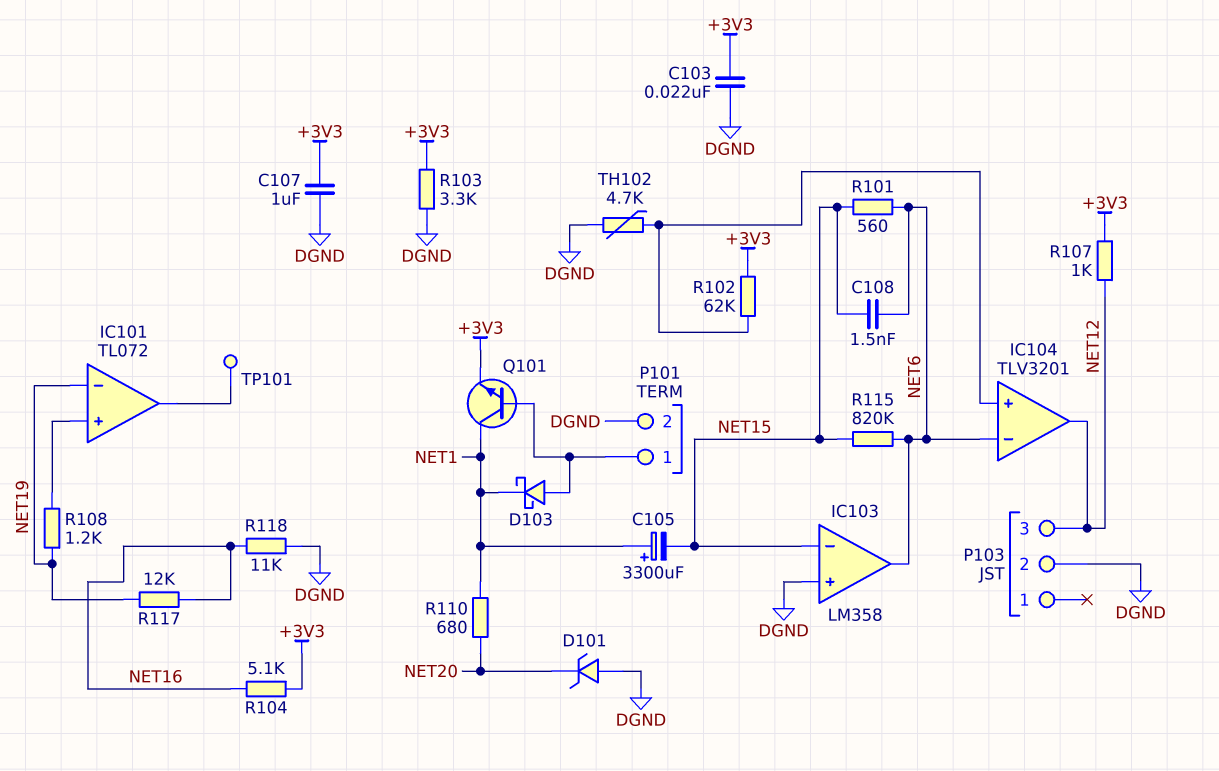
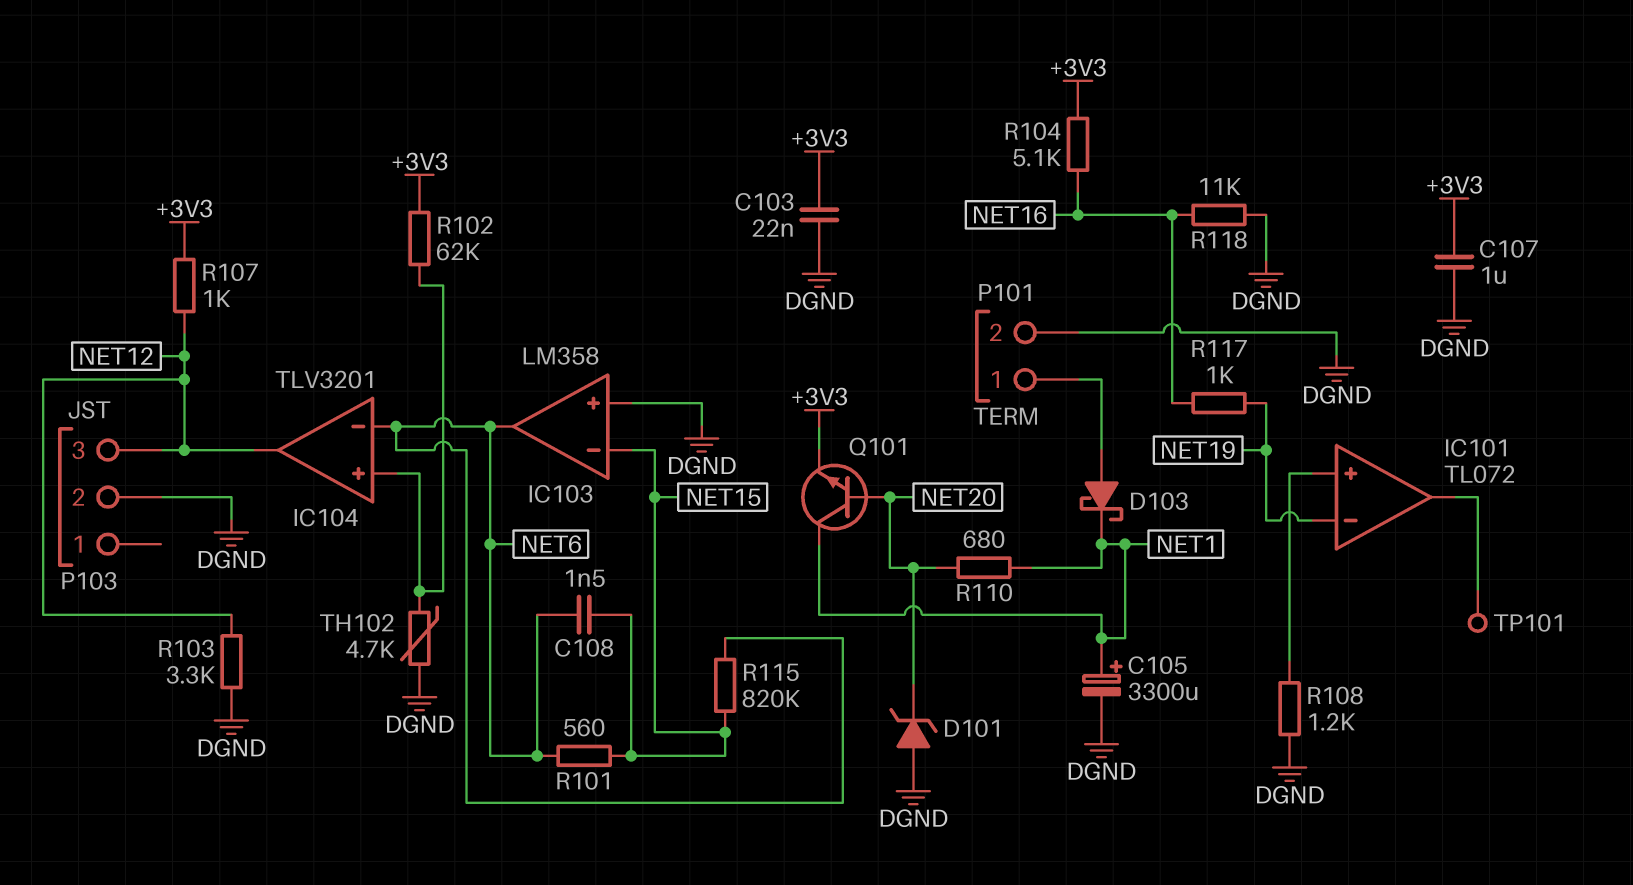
C105: 3300uF (plus NET1, minus NET15) -> 3300uF (plus NET1, minus DGND)
Q101: NPN (B P101/1, C NET1, E +3V3) -> NPN (B NET20, C NET1, E +3V3)
R103: 3.3k (+3V3, DGND) -> 3.3k (DGND, NET12)
R108: 1.2k (IC101/in+, NET19) -> 1.2k (DGND, IC101/in+)
R117: 12k (NET16, NET19) -> 1k (NET16, NET19)

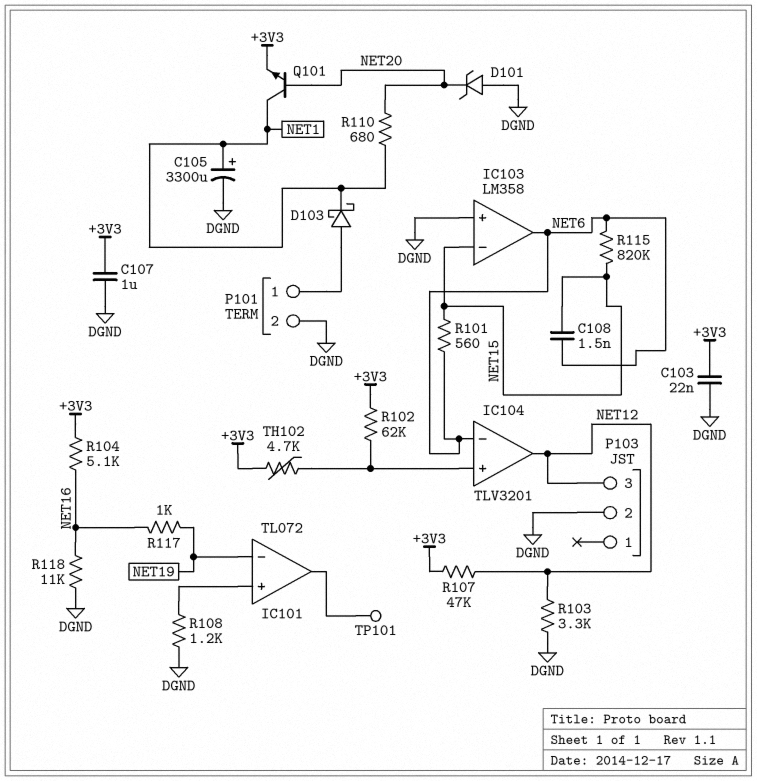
R107: 1k (+3V3, NET12) -> 47k (+3V3, NET12)
TH102: 4.7k (DGND, IC104/in+) -> 4.7k (+3V3, IC104/in+)

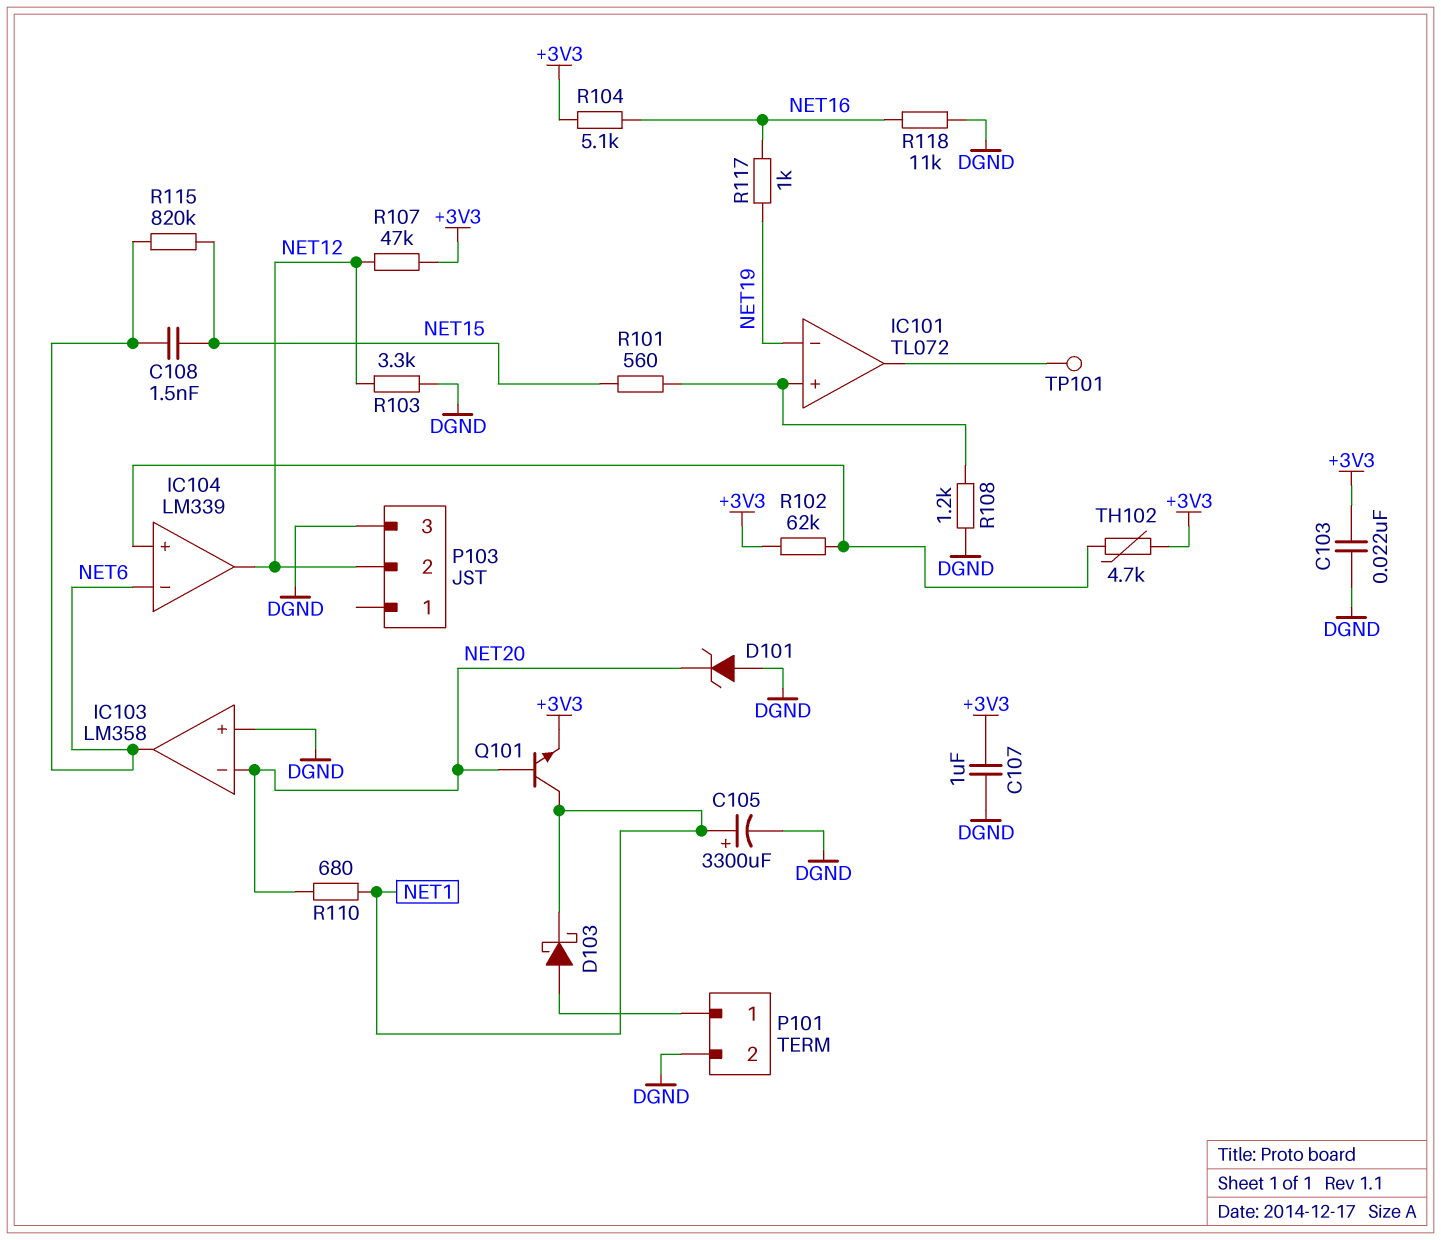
IC103 pin in-: NET15 -> NET20
IC104: TLV3201 -> LM339
P103 pin 2: DGND -> NET12
P103 pin 3: NET12 -> DGND
R101: 560 (NET6, NET15) -> 560 (IC101/in+, NET15)

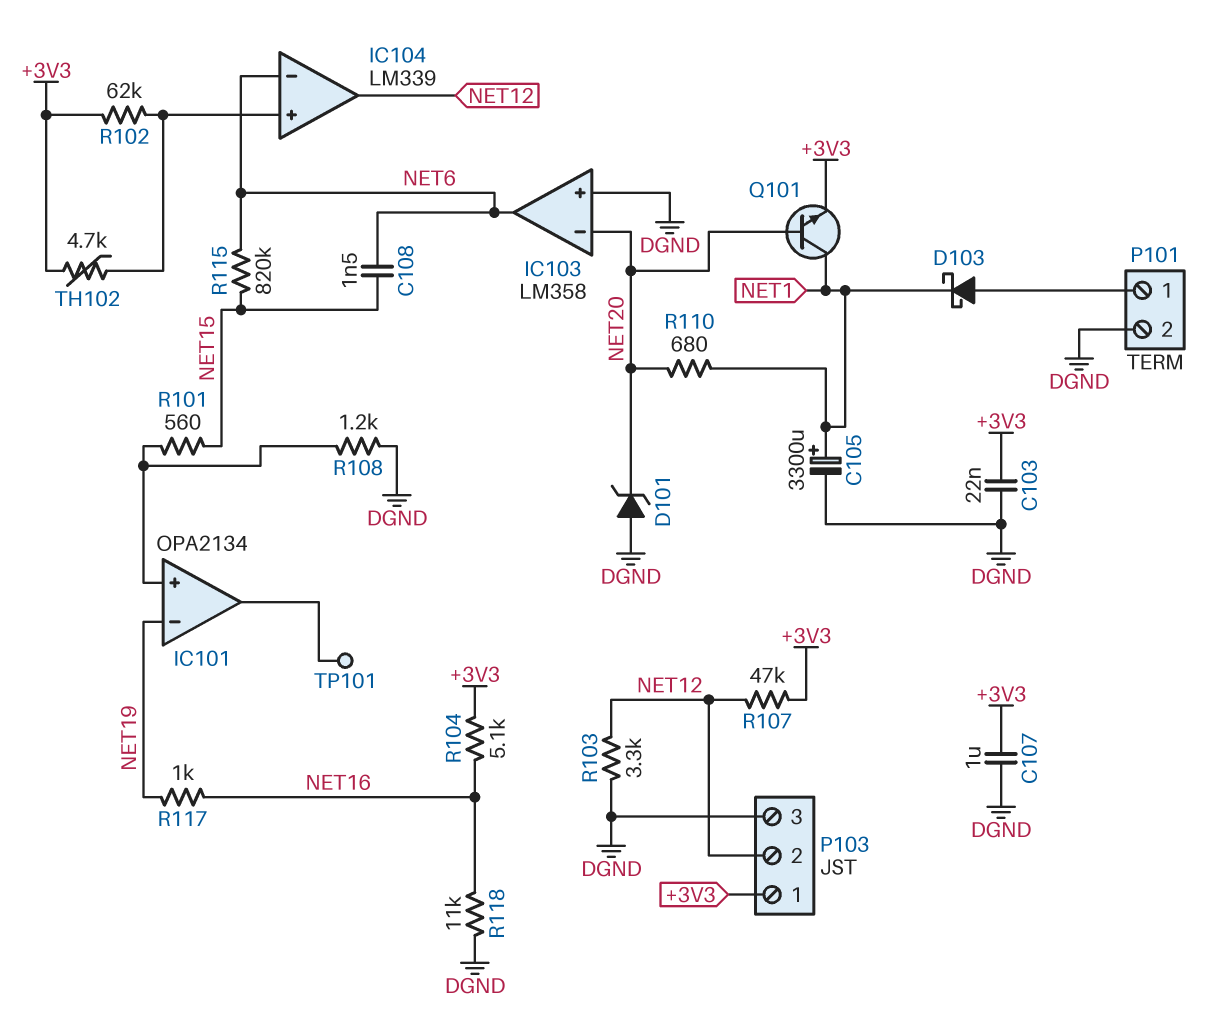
IC101: TL072 -> OPA2134
P103 pin 1: none -> +3V3

